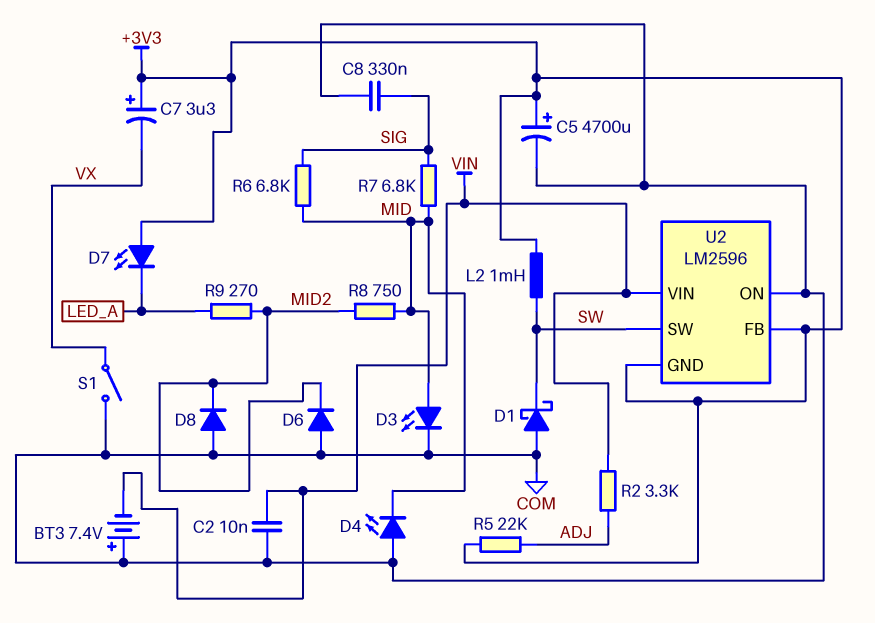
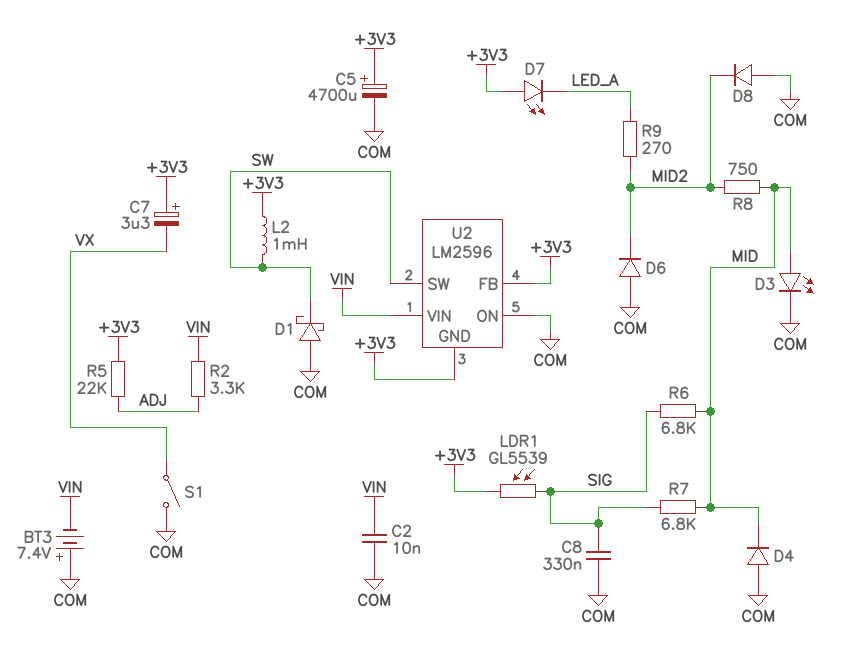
D4: LED (A COM, K MID) -> diode (A COM, K MID)
LDR1: none -> GL5539 (+3V3, SIG)

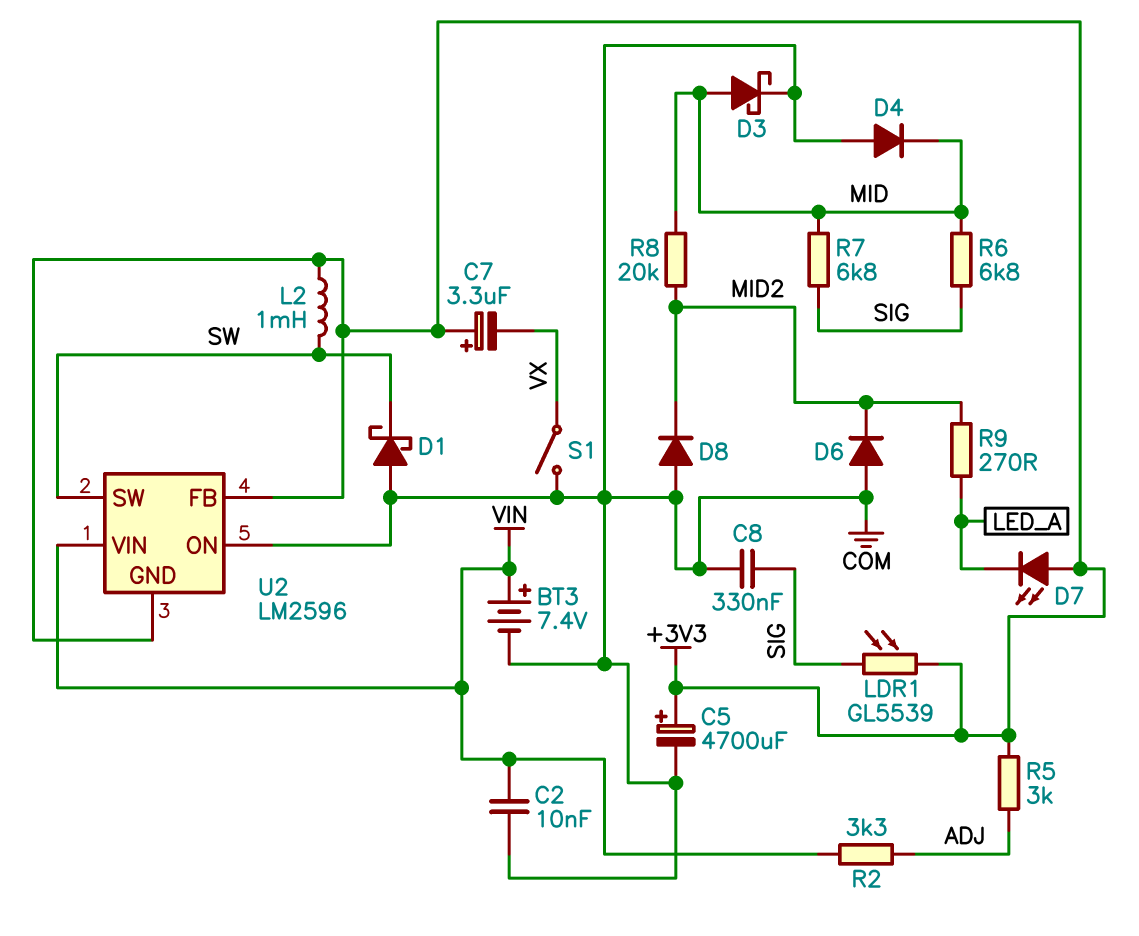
BT3: 7.4V (plus COM, minus VIN) -> 7.4V (plus VIN, minus COM)
D3: LED (A MID, K COM) -> schottky (A MID, K COM)
R5: 22k (+3V3, ADJ) -> 3k (+3V3, ADJ)
R8: 750 (MID, MID2) -> 20k (MID, MID2)

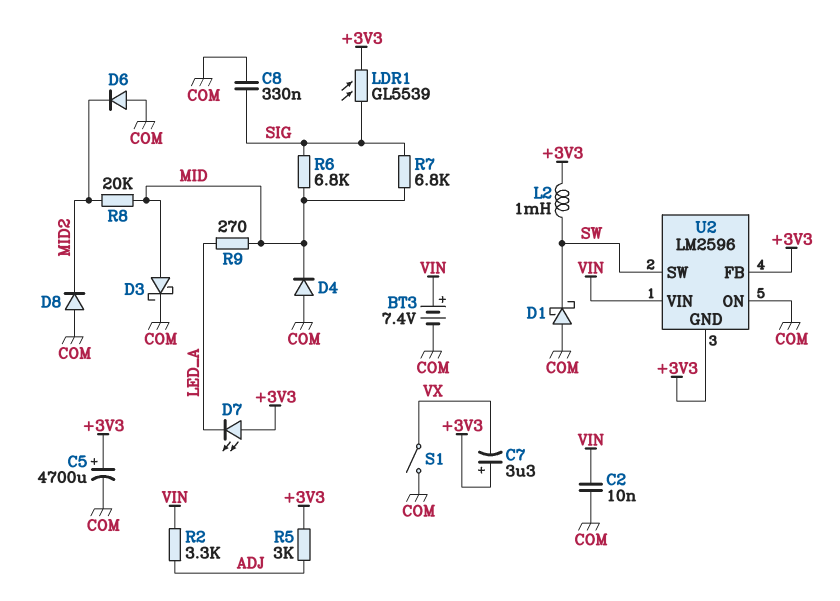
R9: 270 (LED_A, MID2) -> 270 (LED_A, MID)

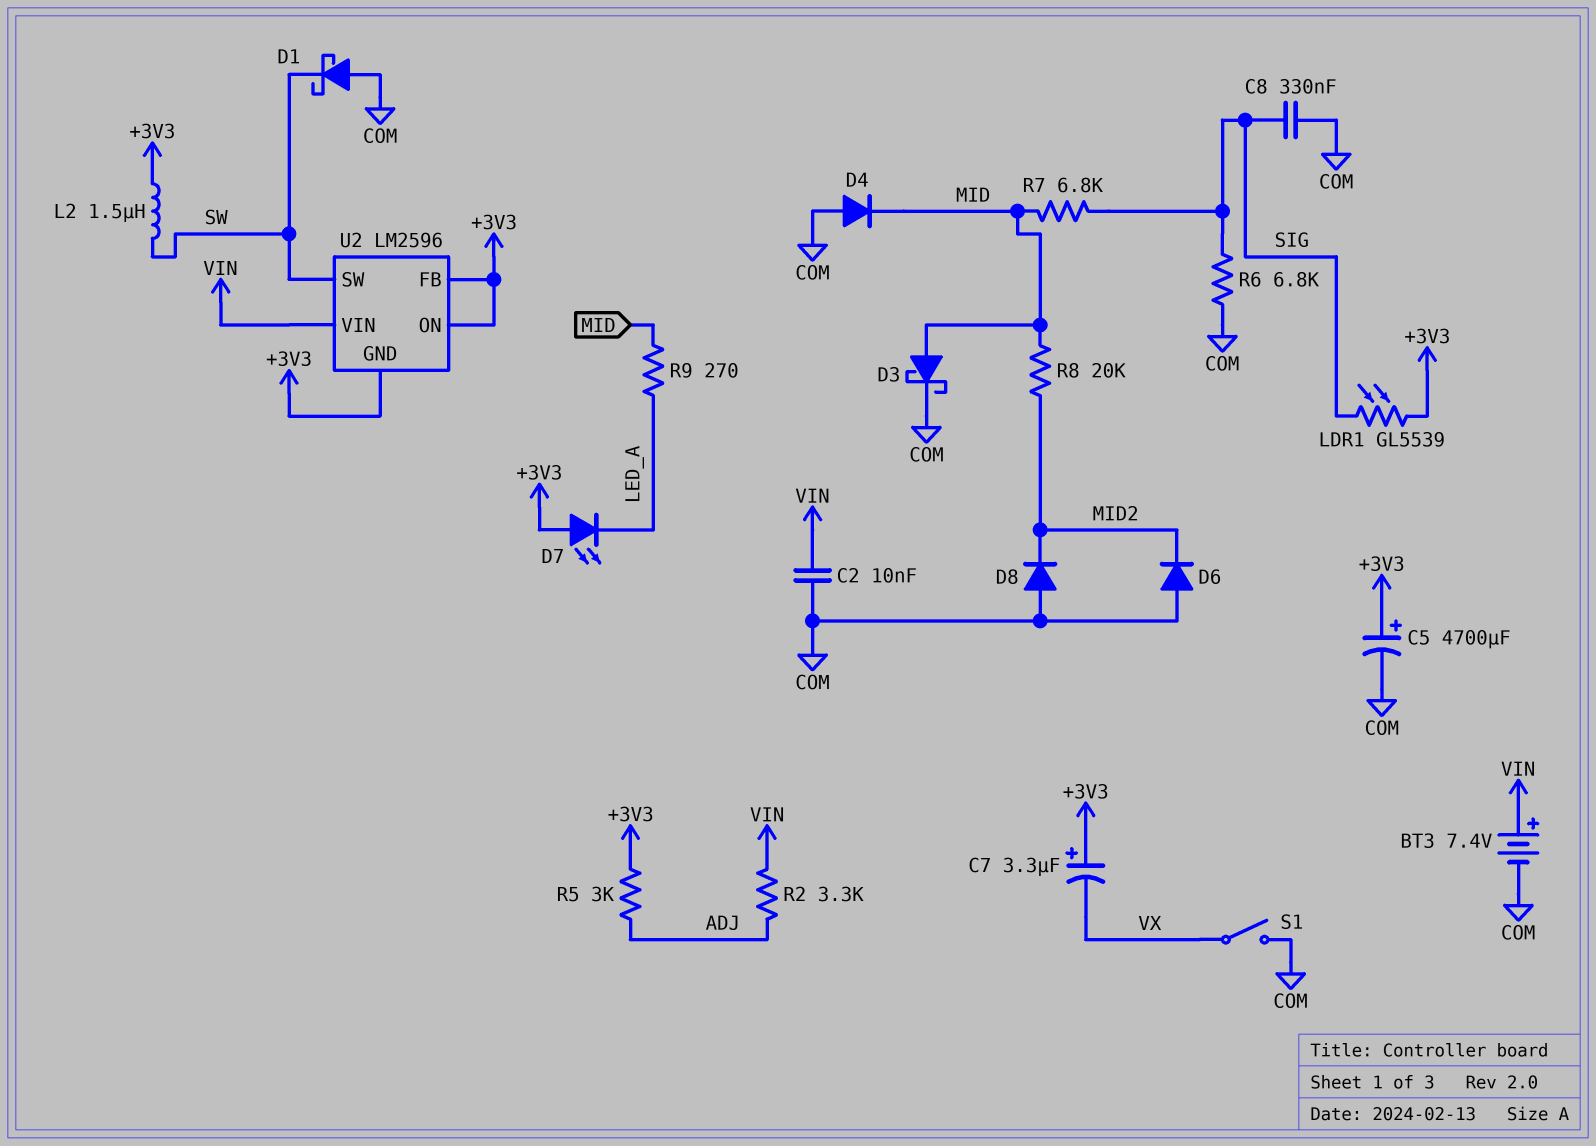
L2: 1mH (+3V3, SW) -> 1.5uH (+3V3, SW)
R6: 6.8k (MID, SIG) -> 6.8k (COM, SIG)
U2 pin ON: COM -> +3V3

